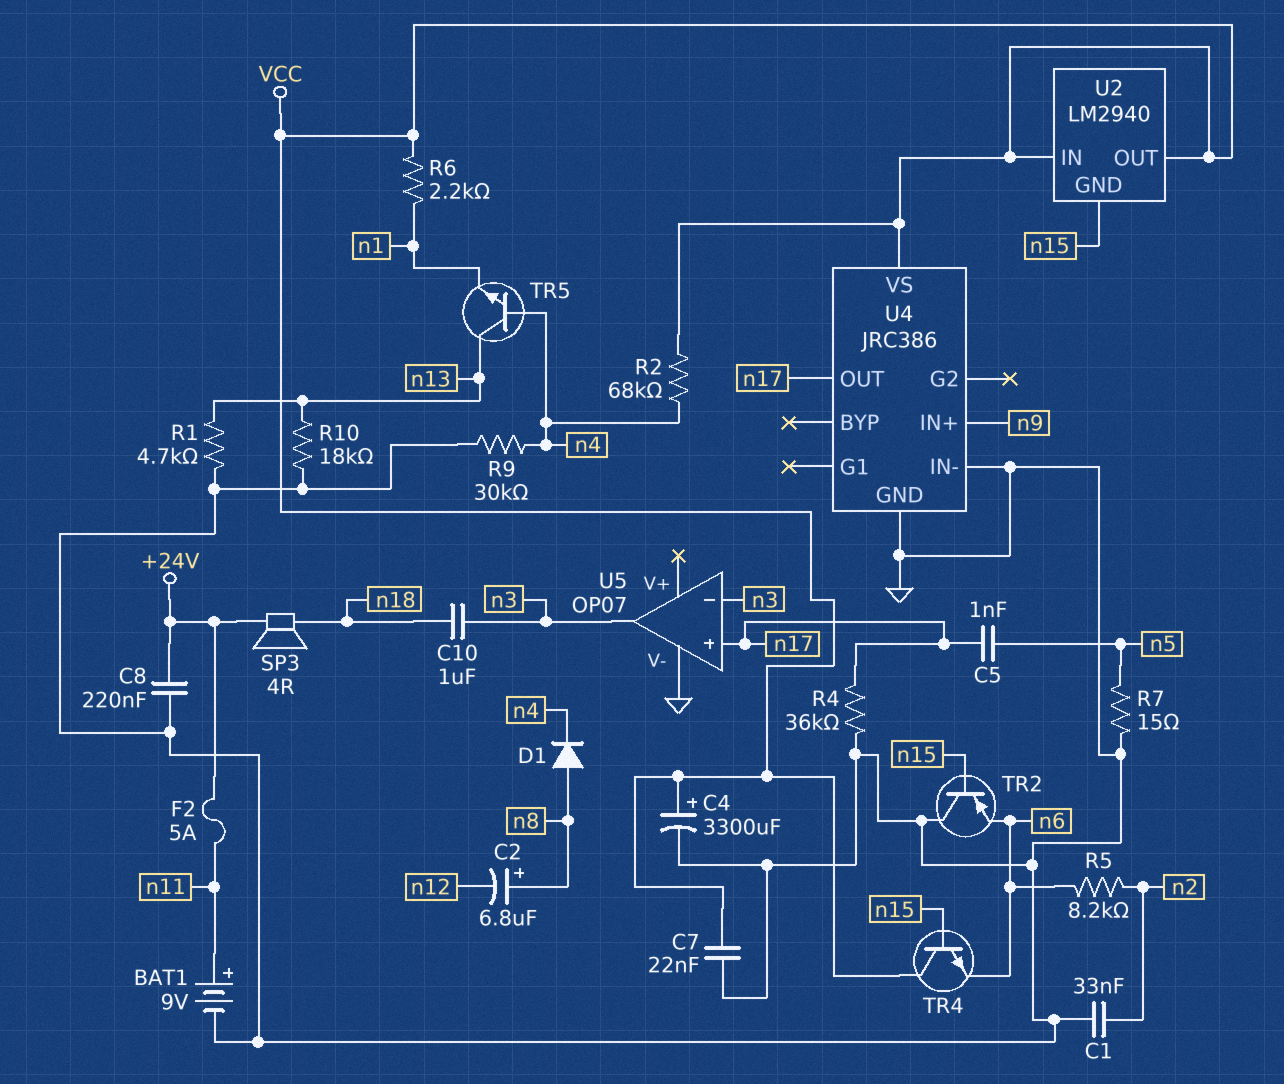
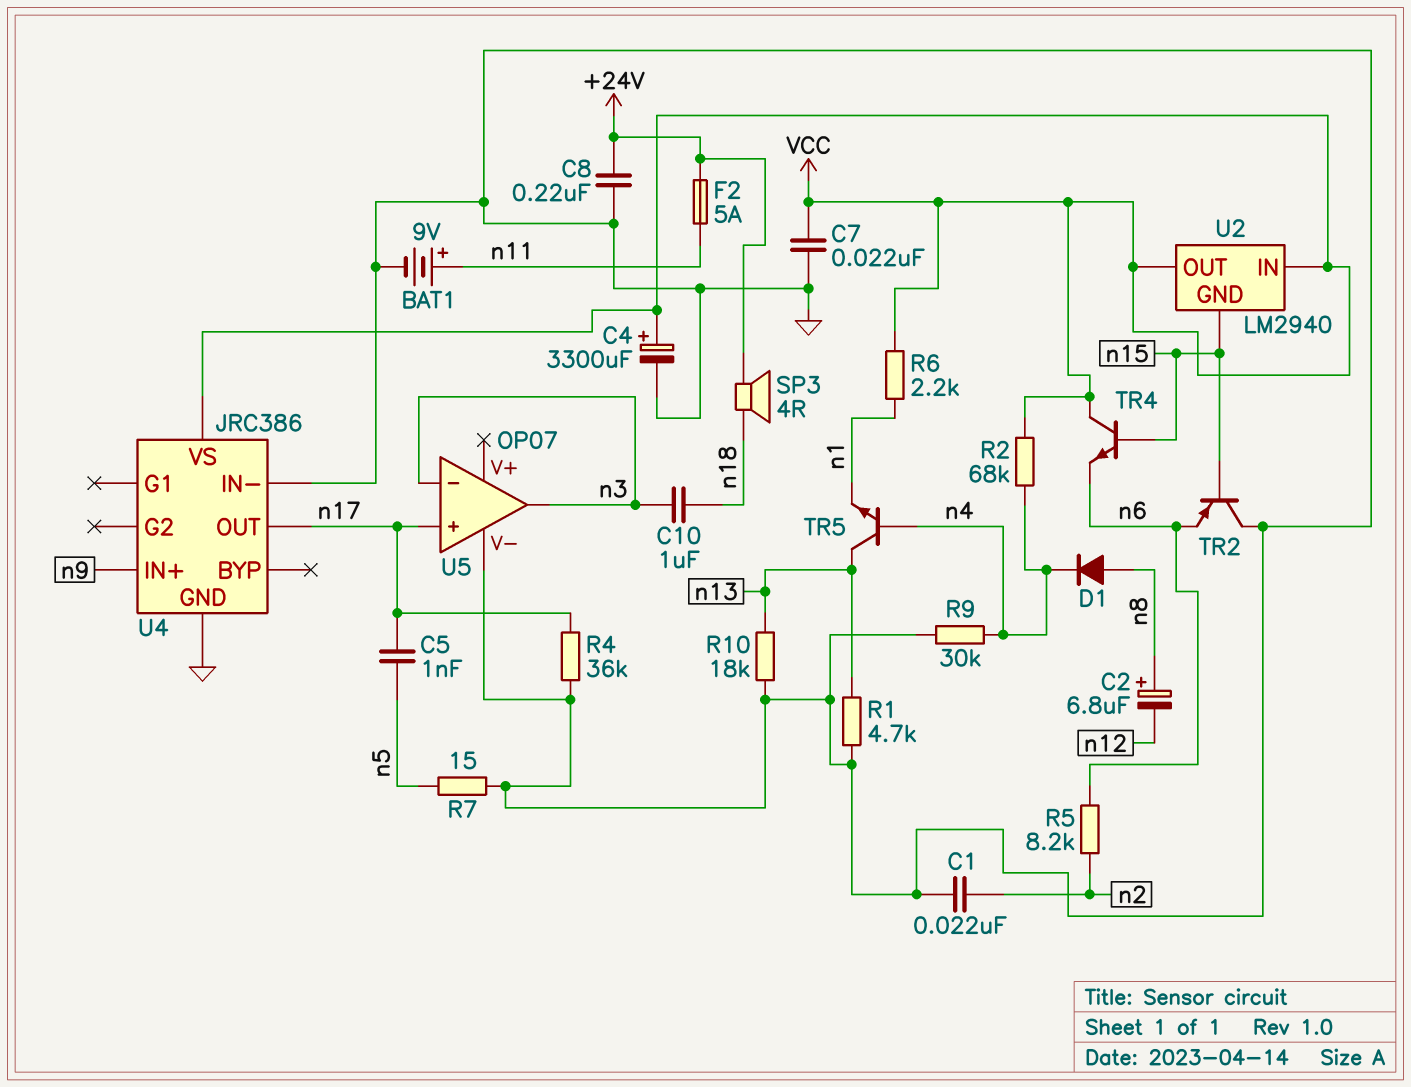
C1: 33nF (GND, n2) -> 22nF (GND, n2)

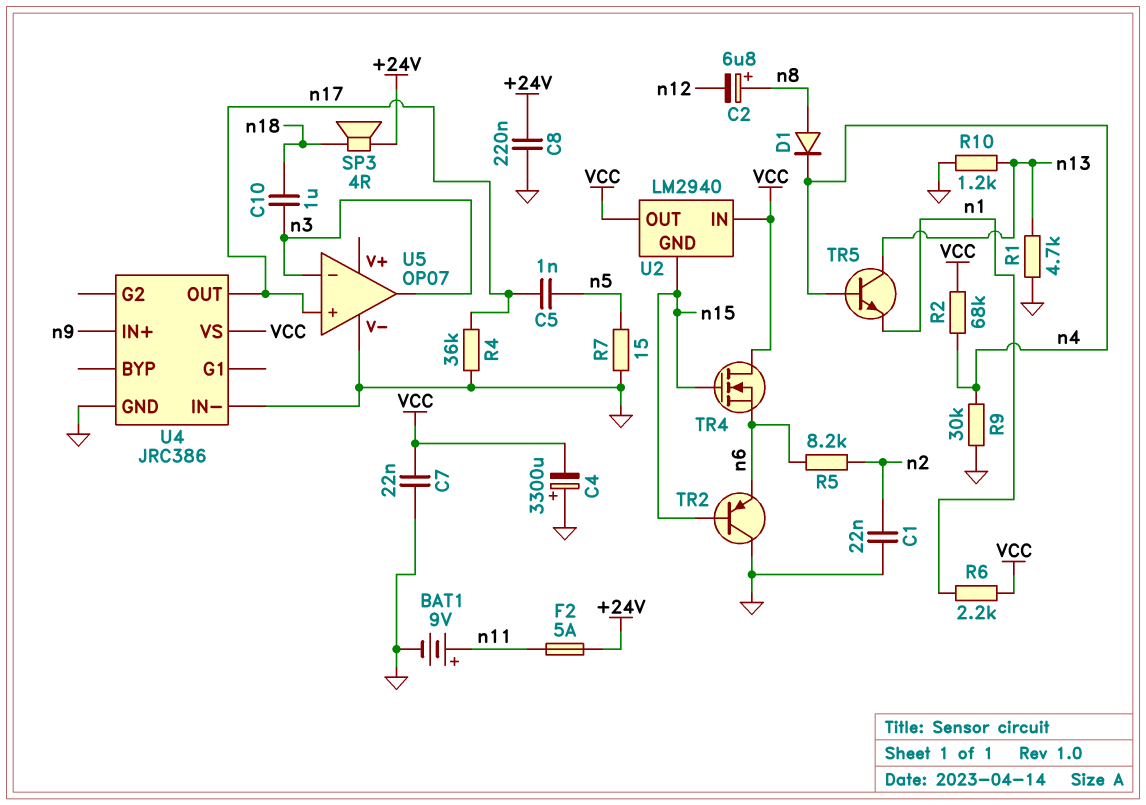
C4: 3300uF (plus VCC, minus GND) -> 3300uF (plus GND, minus VCC)
R10: 18k (GND, n13) -> 1.2k (GND, n13)
TR4: NPN (B n15, C VCC, E n6) -> NMOS (G n15, D VCC, S n6)

